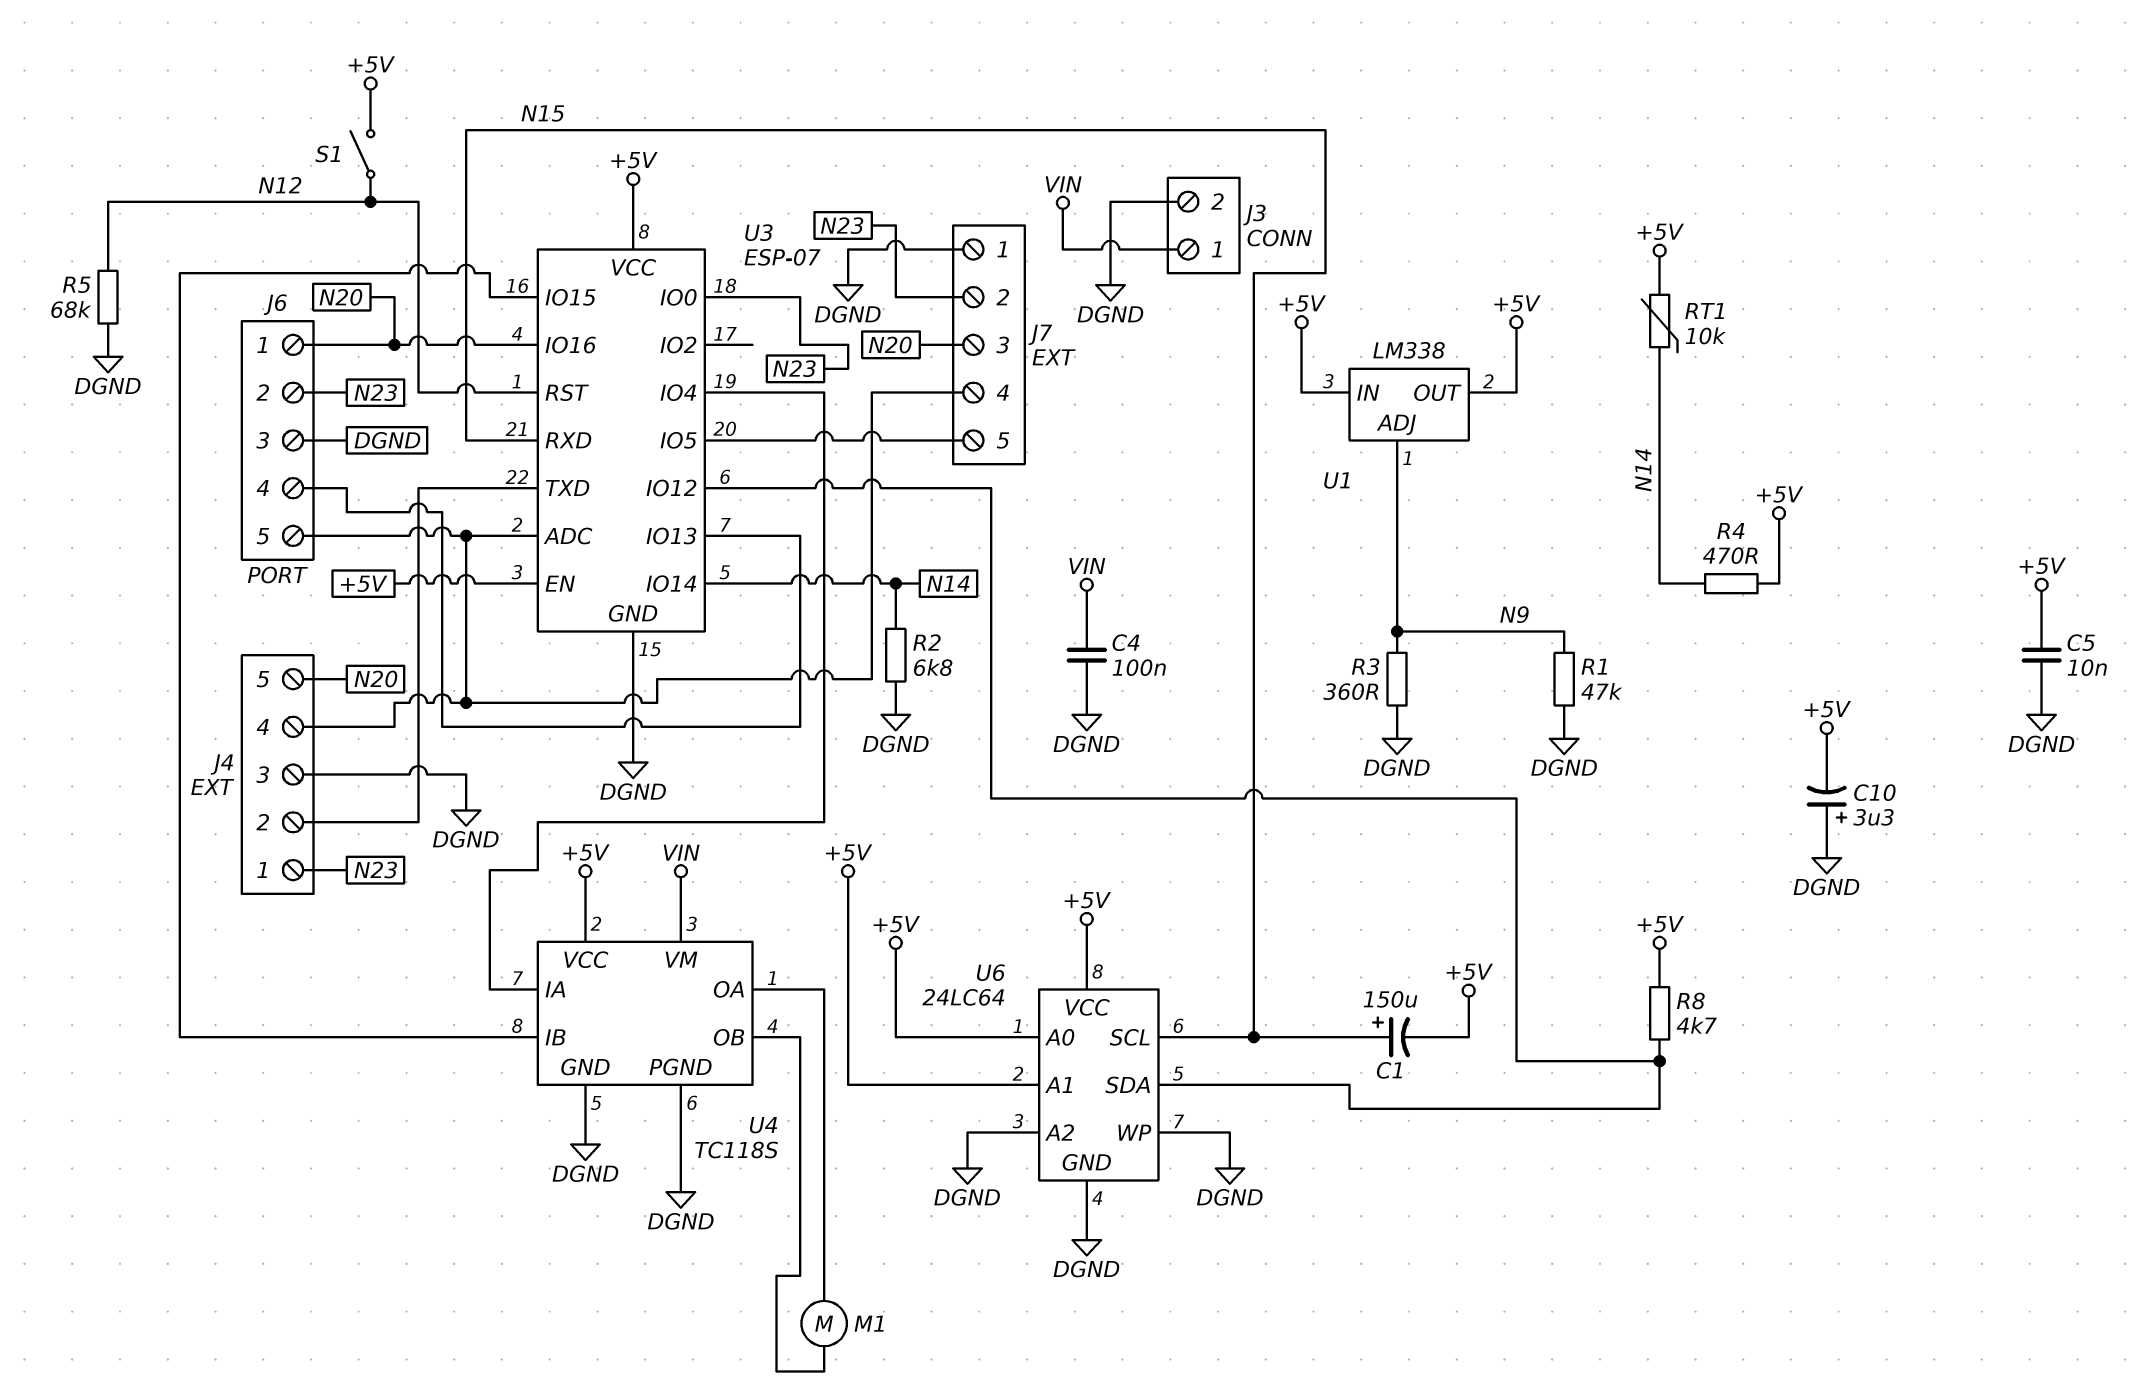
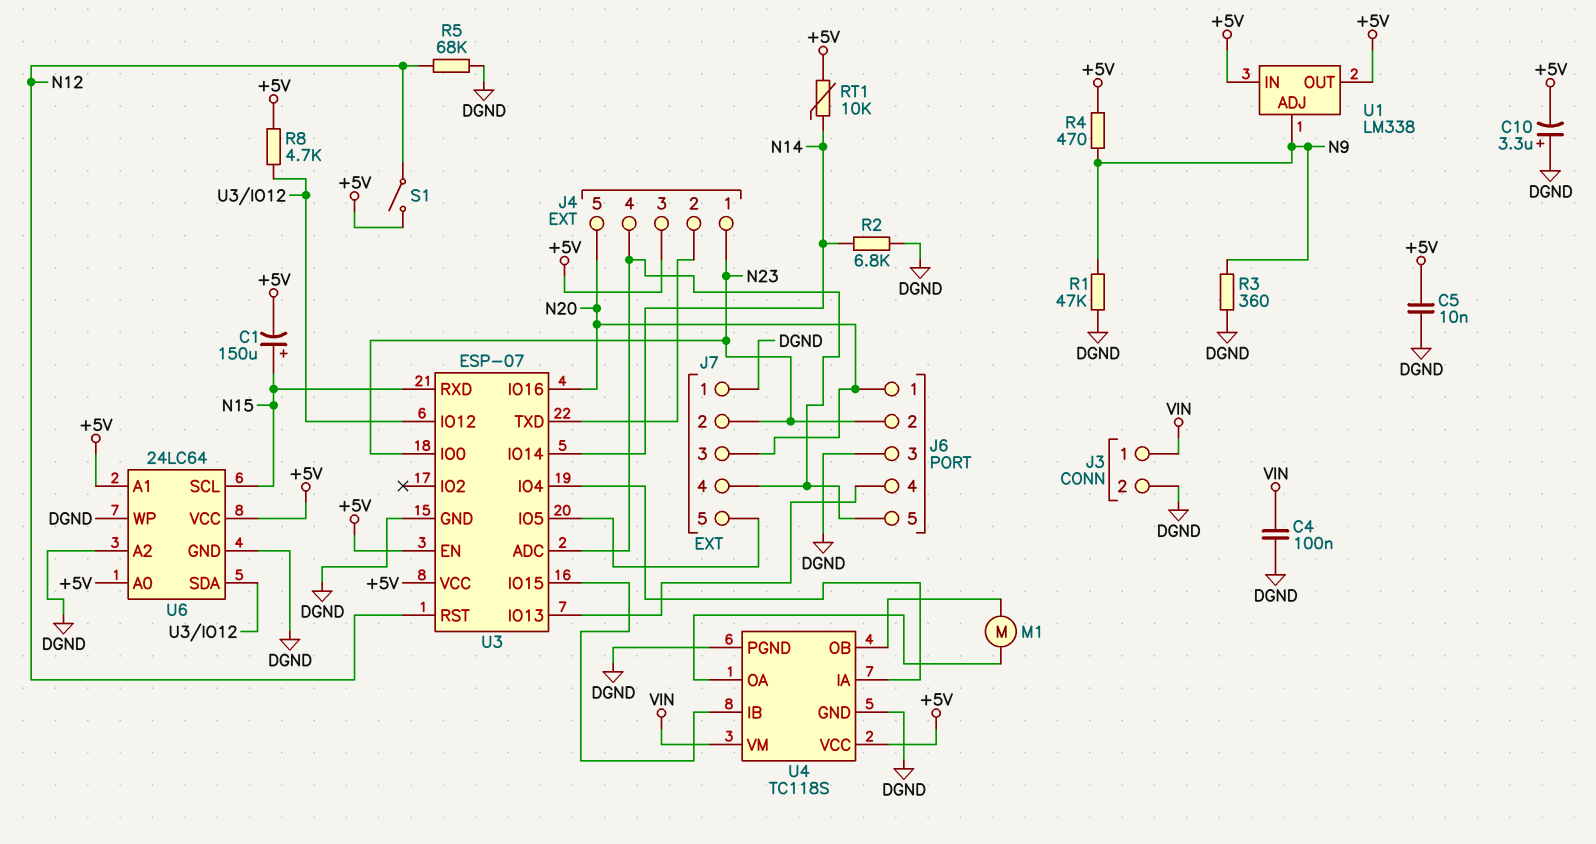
J4 pin 3: DGND -> +5V
R4: 470 (+5V, N14) -> 470 (+5V, N9)

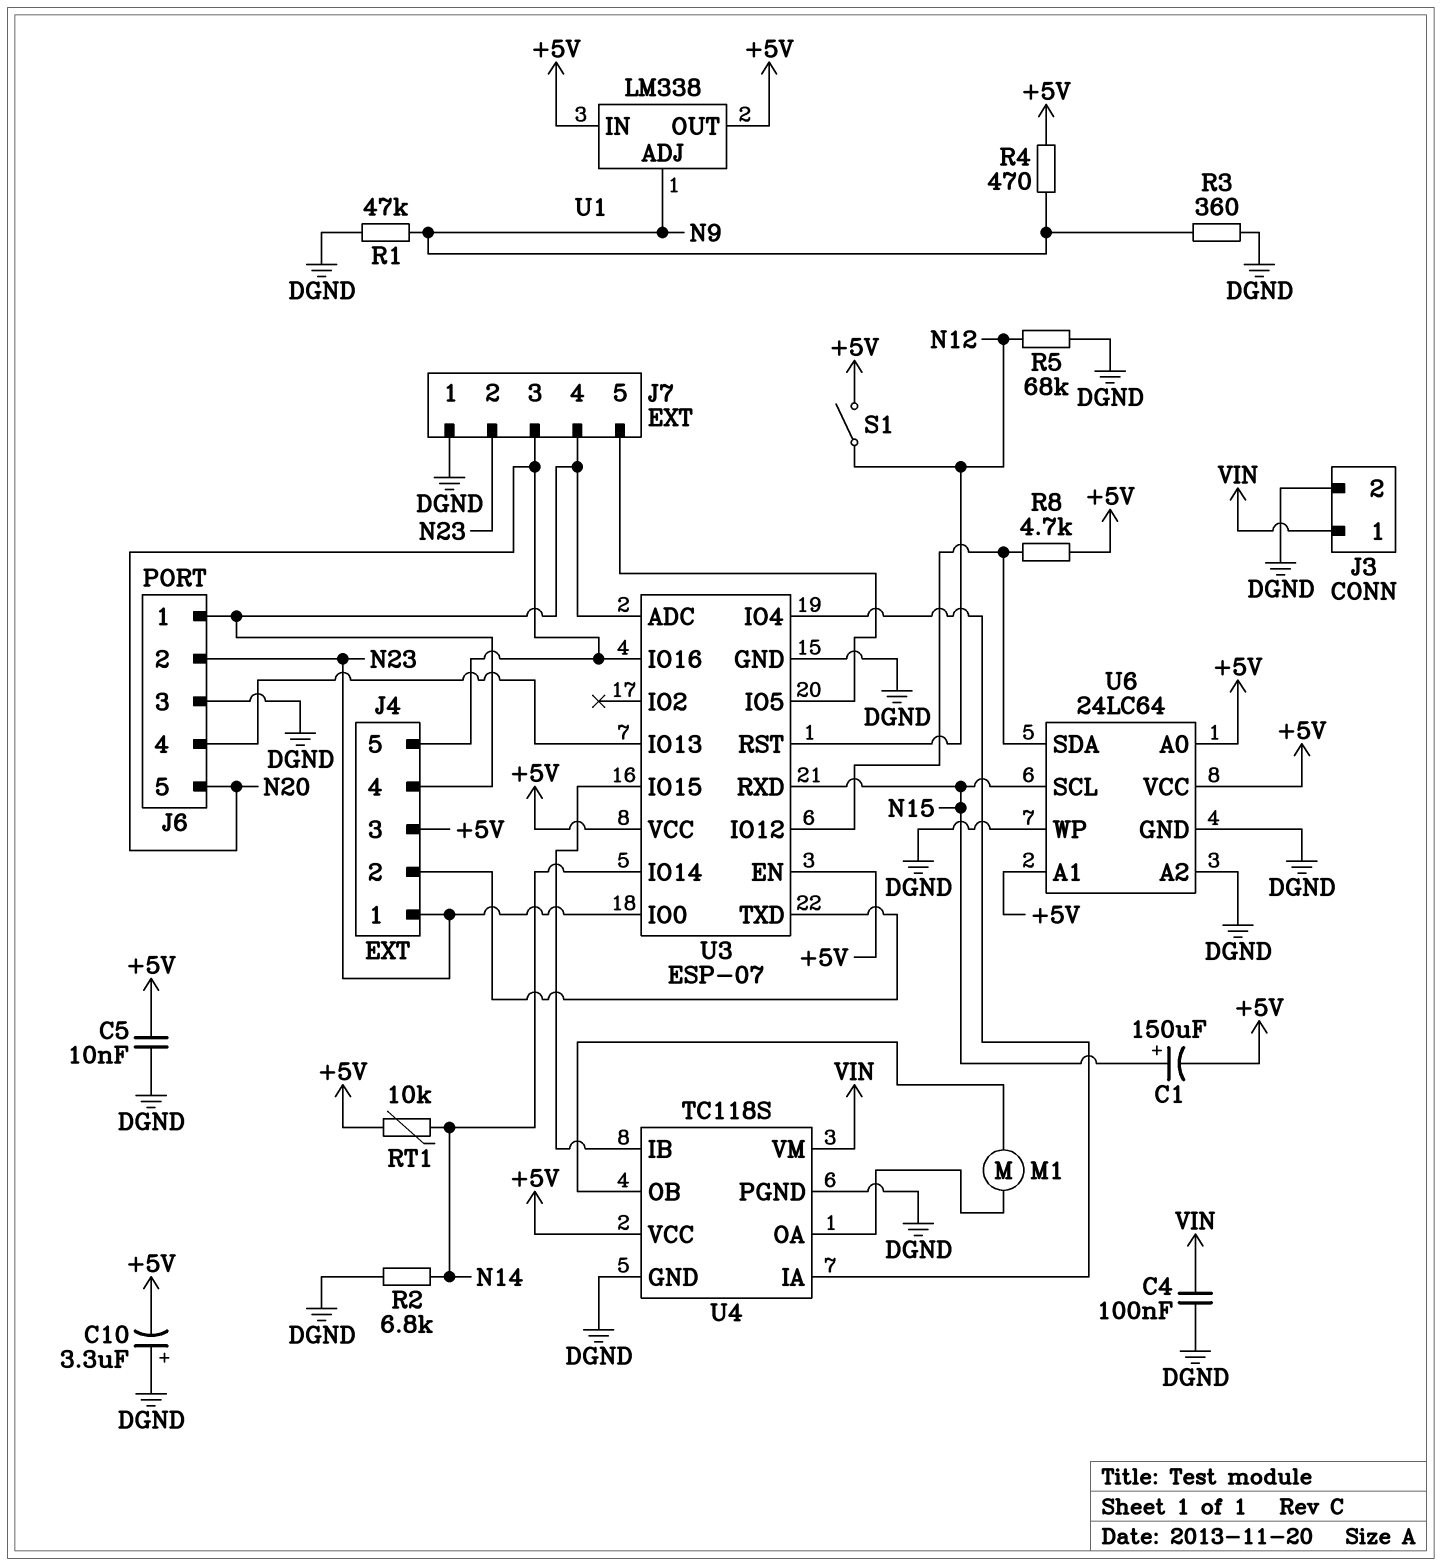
J6 pin 1: N20 -> J4/4
J6 pin 5: J4/4 -> N20

